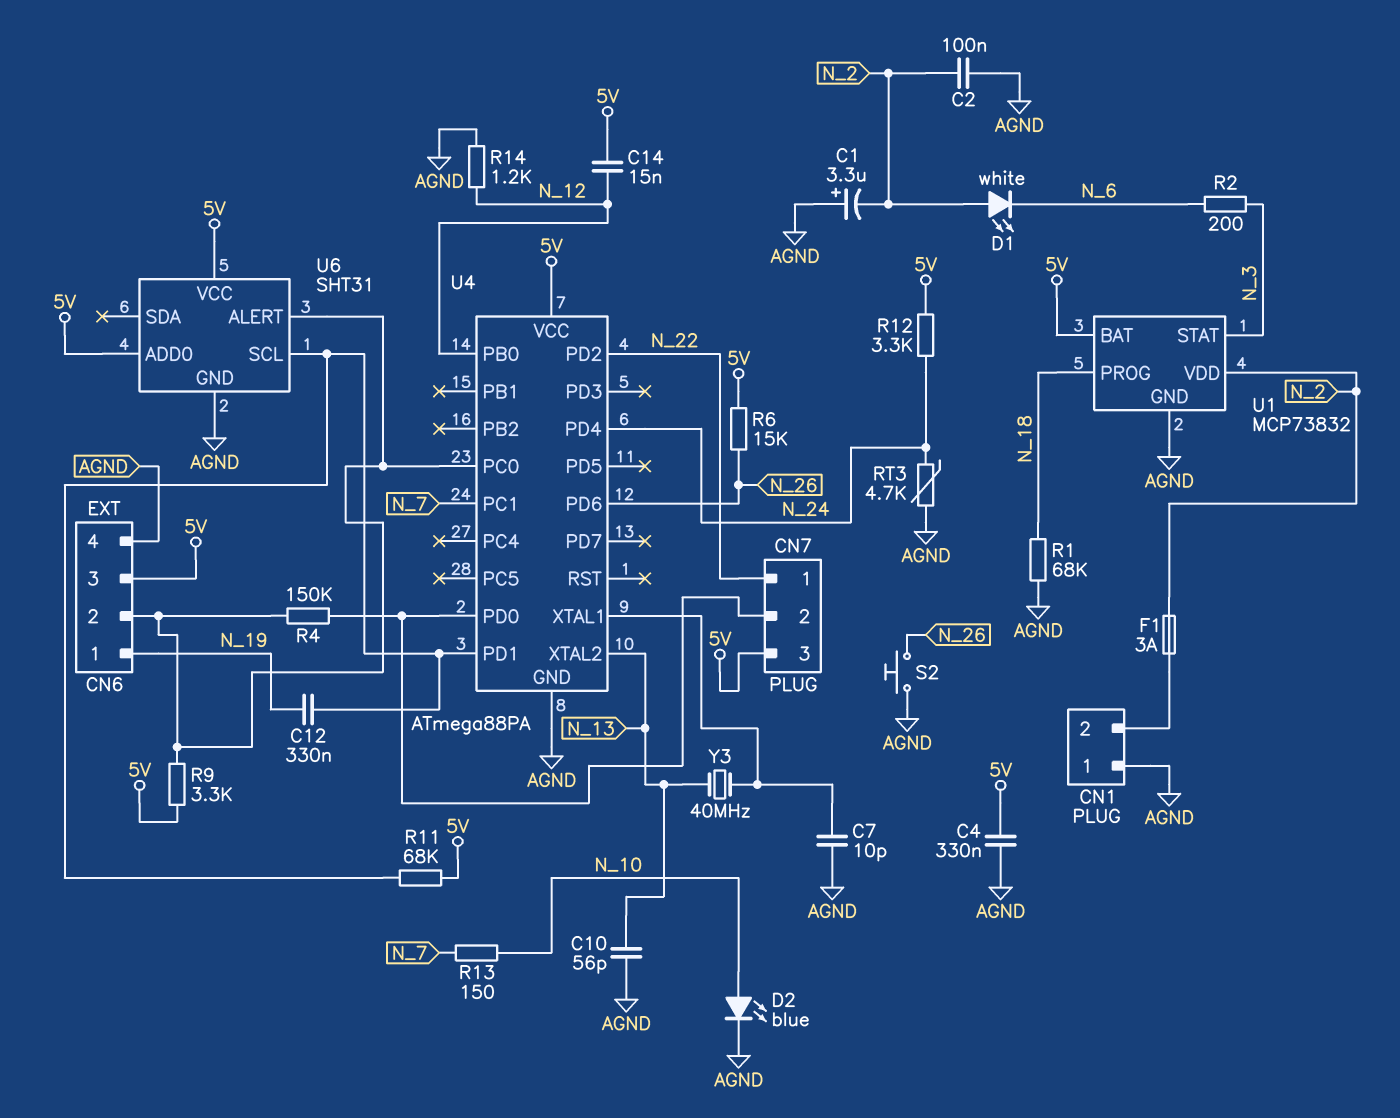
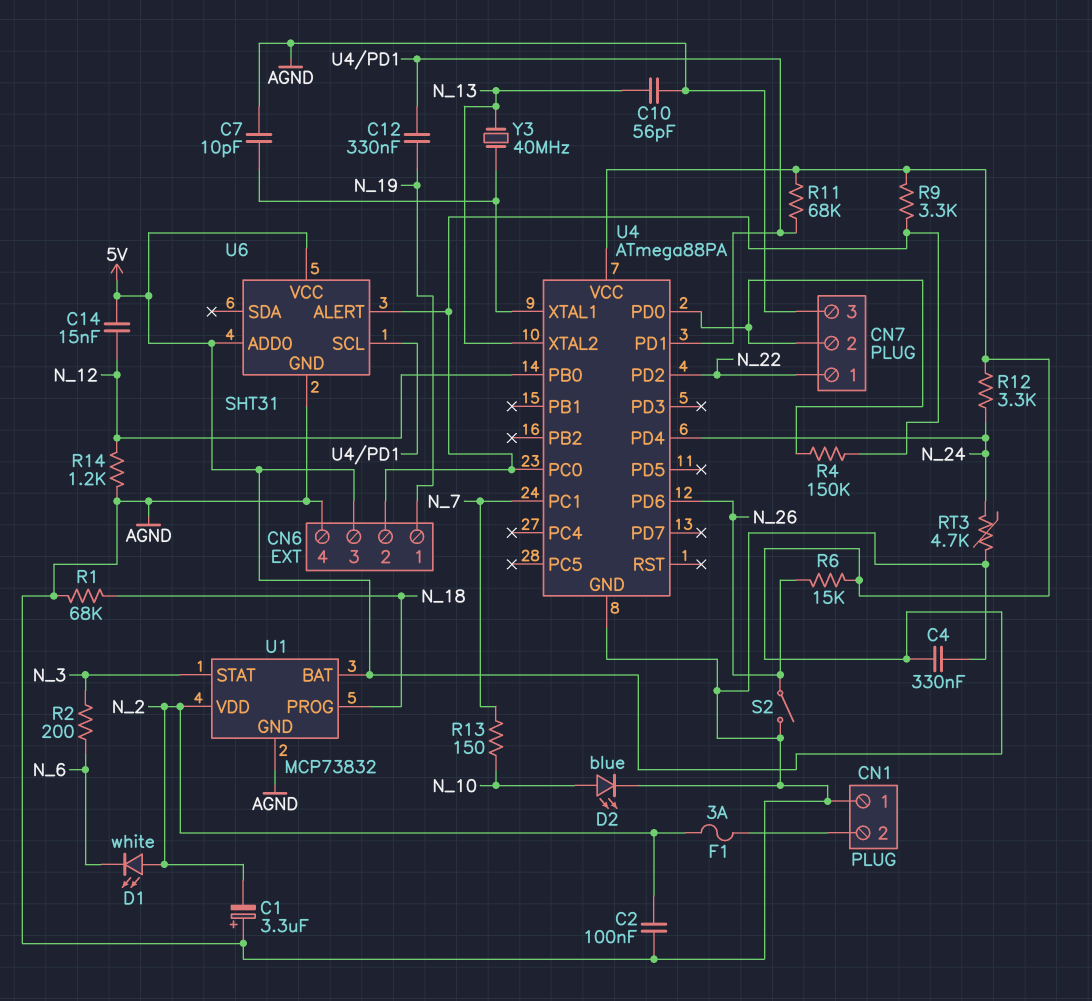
CN7 pin 3: 5V -> AGND
S2: button (AGND, N_26) -> switch (AGND, N_26)

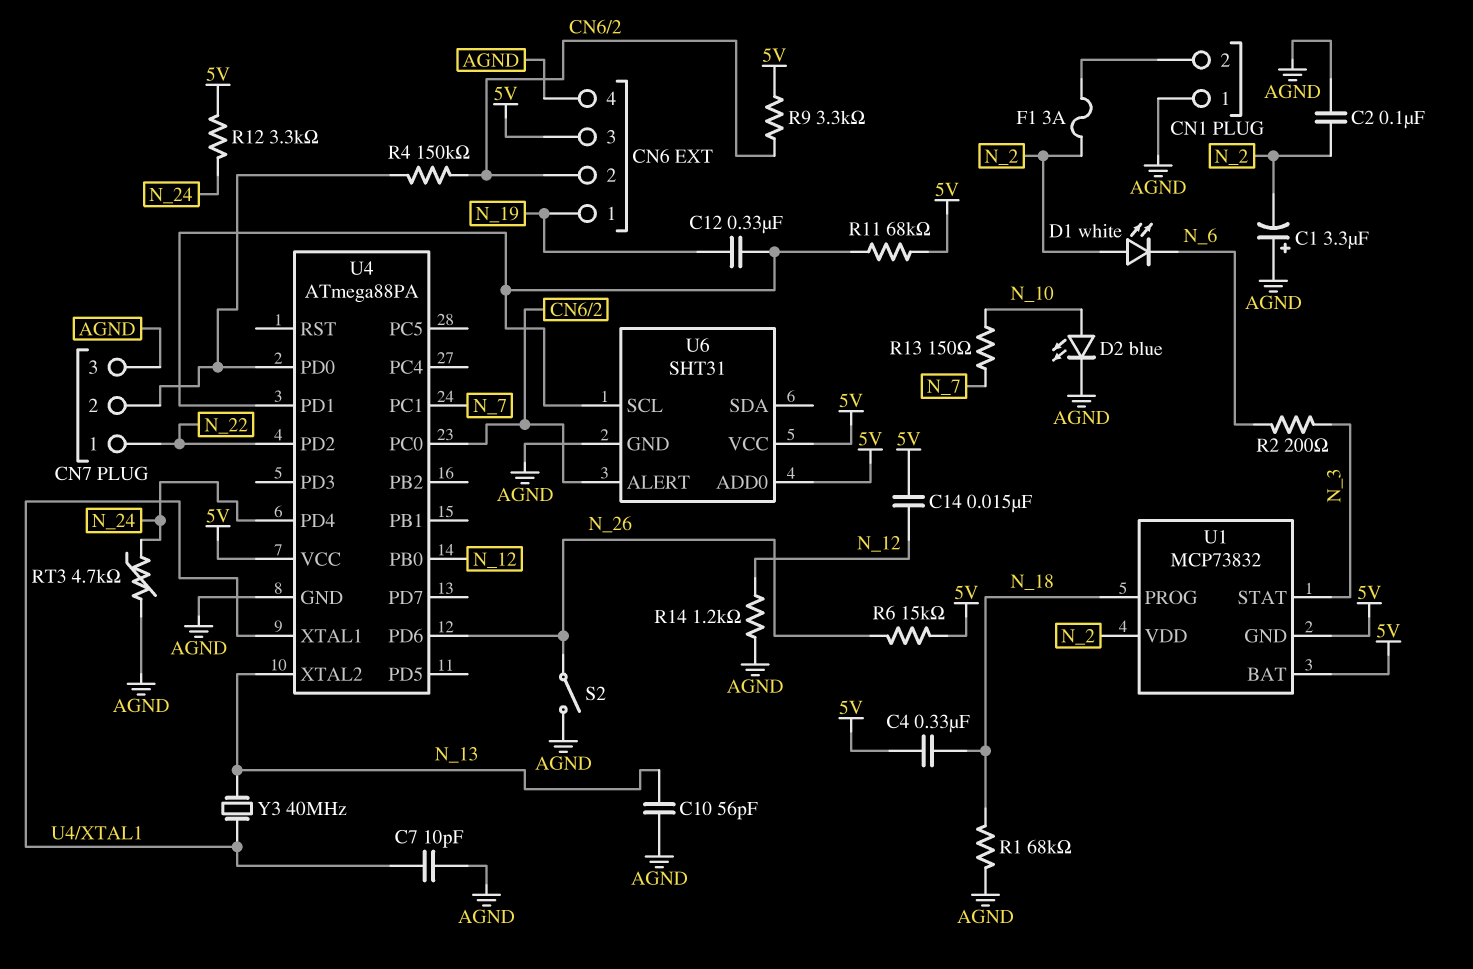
C4: 330nF (5V, AGND) -> 330nF (5V, N_18)
U1 pin GND: AGND -> 5V

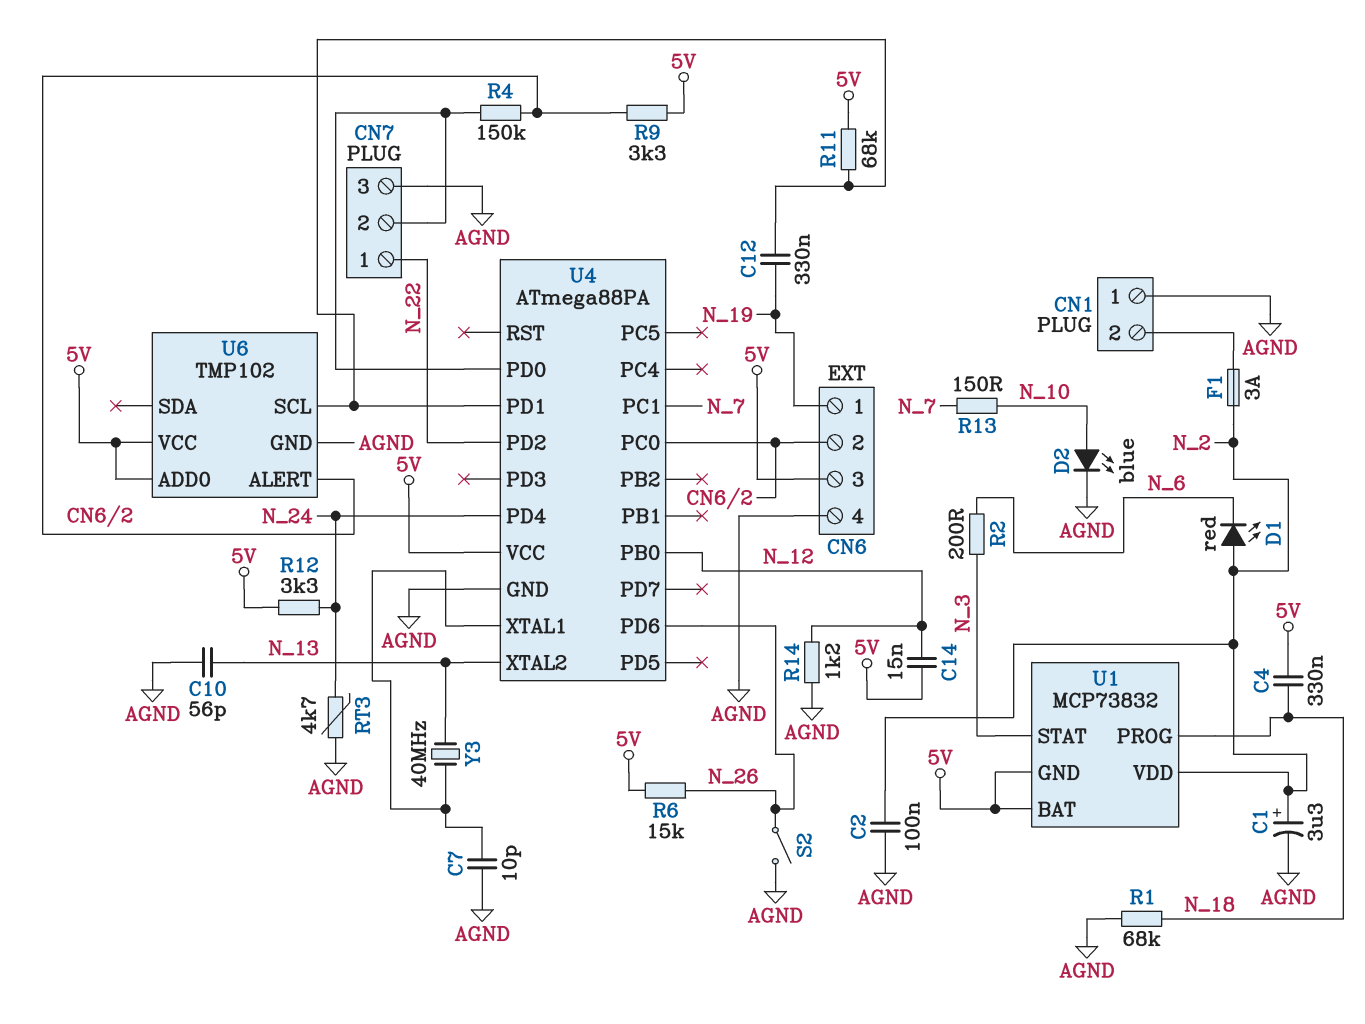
C1: 3.3uF (plus AGND, minus N_2) -> 3.3uF (plus N_2, minus AGND)
D1: LED white (A N_2, K N_6) -> LED red (A N_2, K N_6)
U6: SHT31 -> TMP102

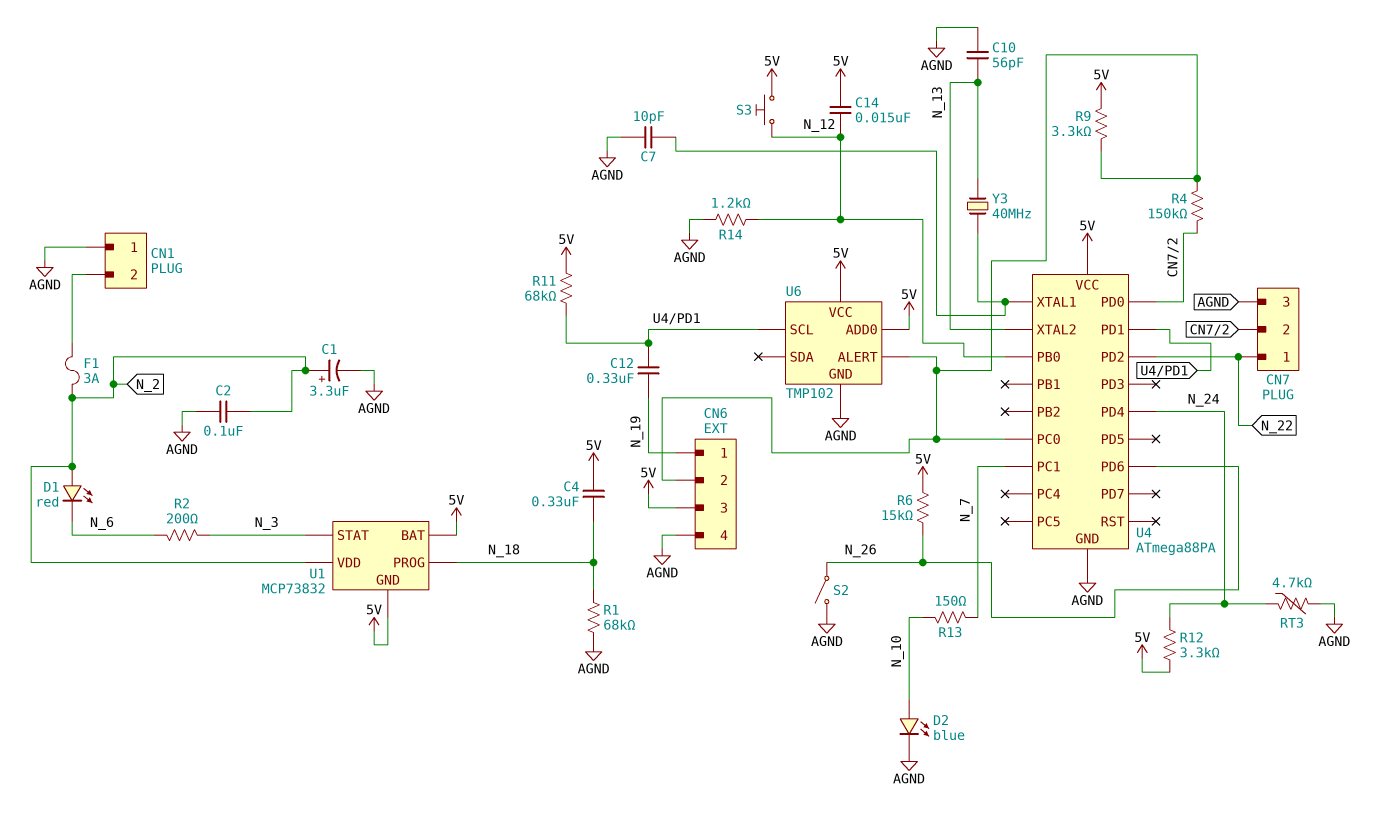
S3: none -> button (5V, N_12)

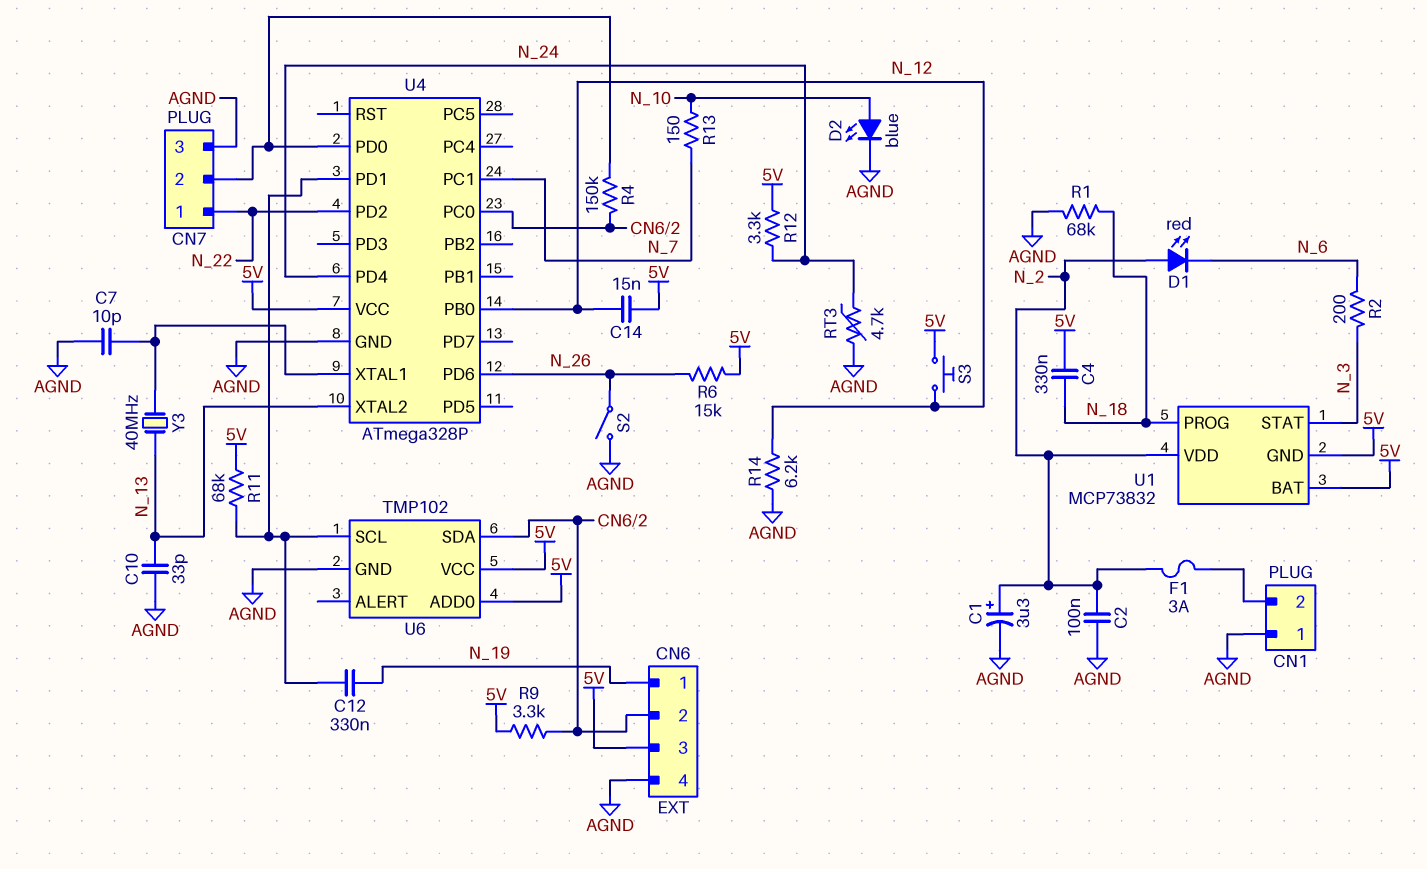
C10: 56pF (AGND, N_13) -> 33pF (AGND, N_13)
R14: 1.2k (AGND, N_12) -> 6.2k (AGND, N_12)
U4: ATmega88PA -> ATmega328P
U6 pin ALERT: CN6/2 -> none
U6 pin SDA: none -> CN6/2

